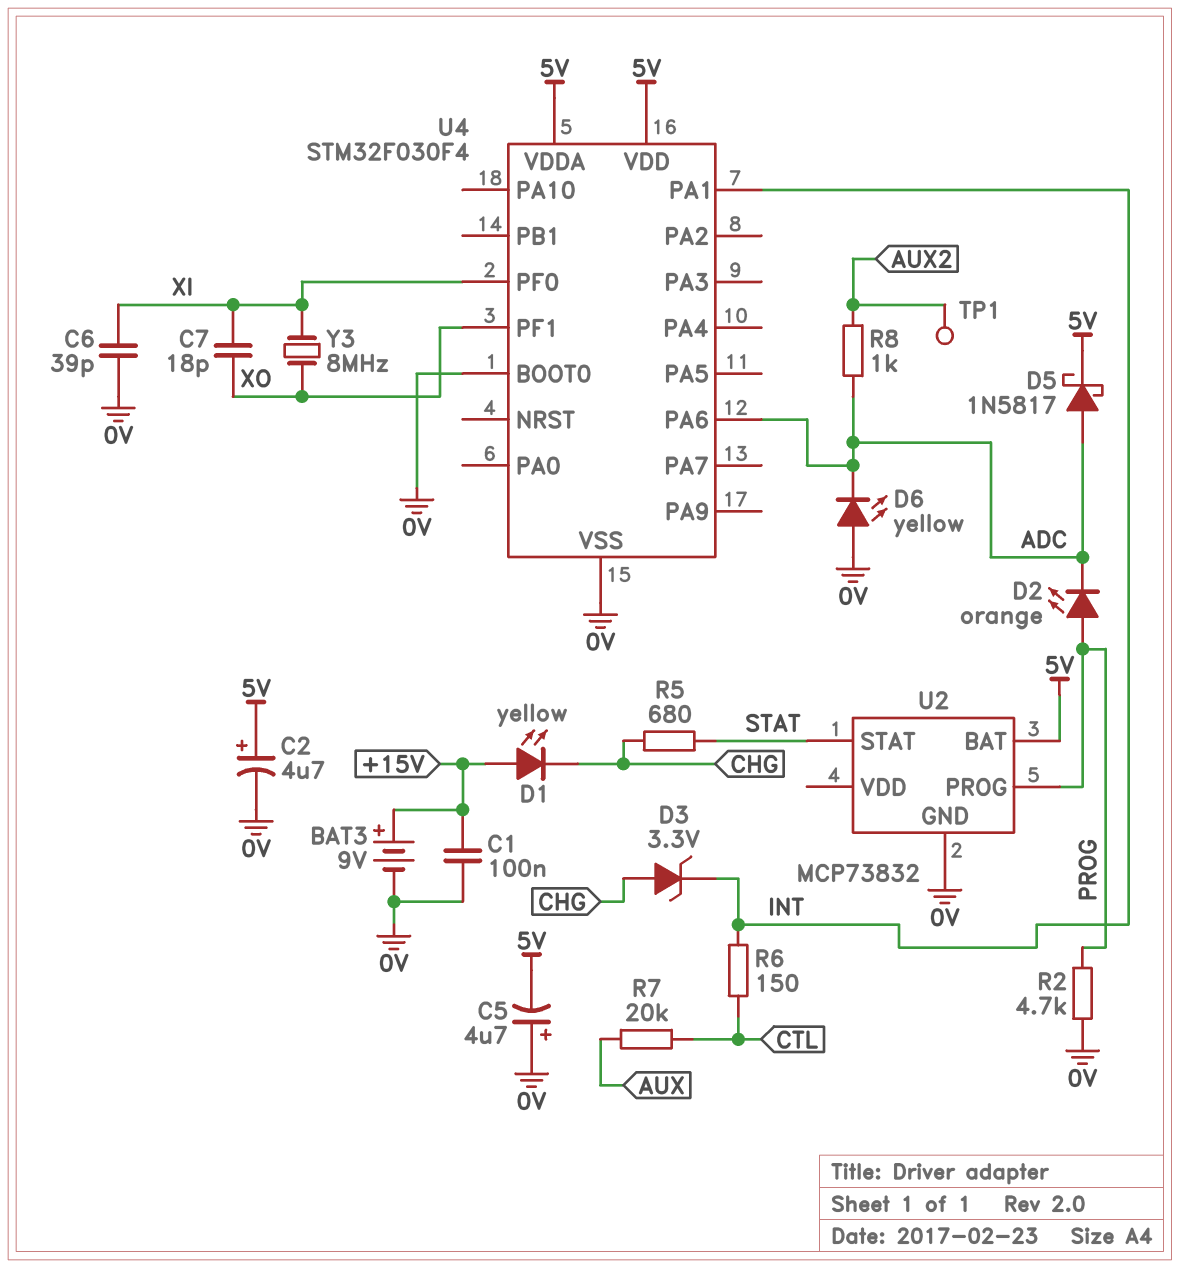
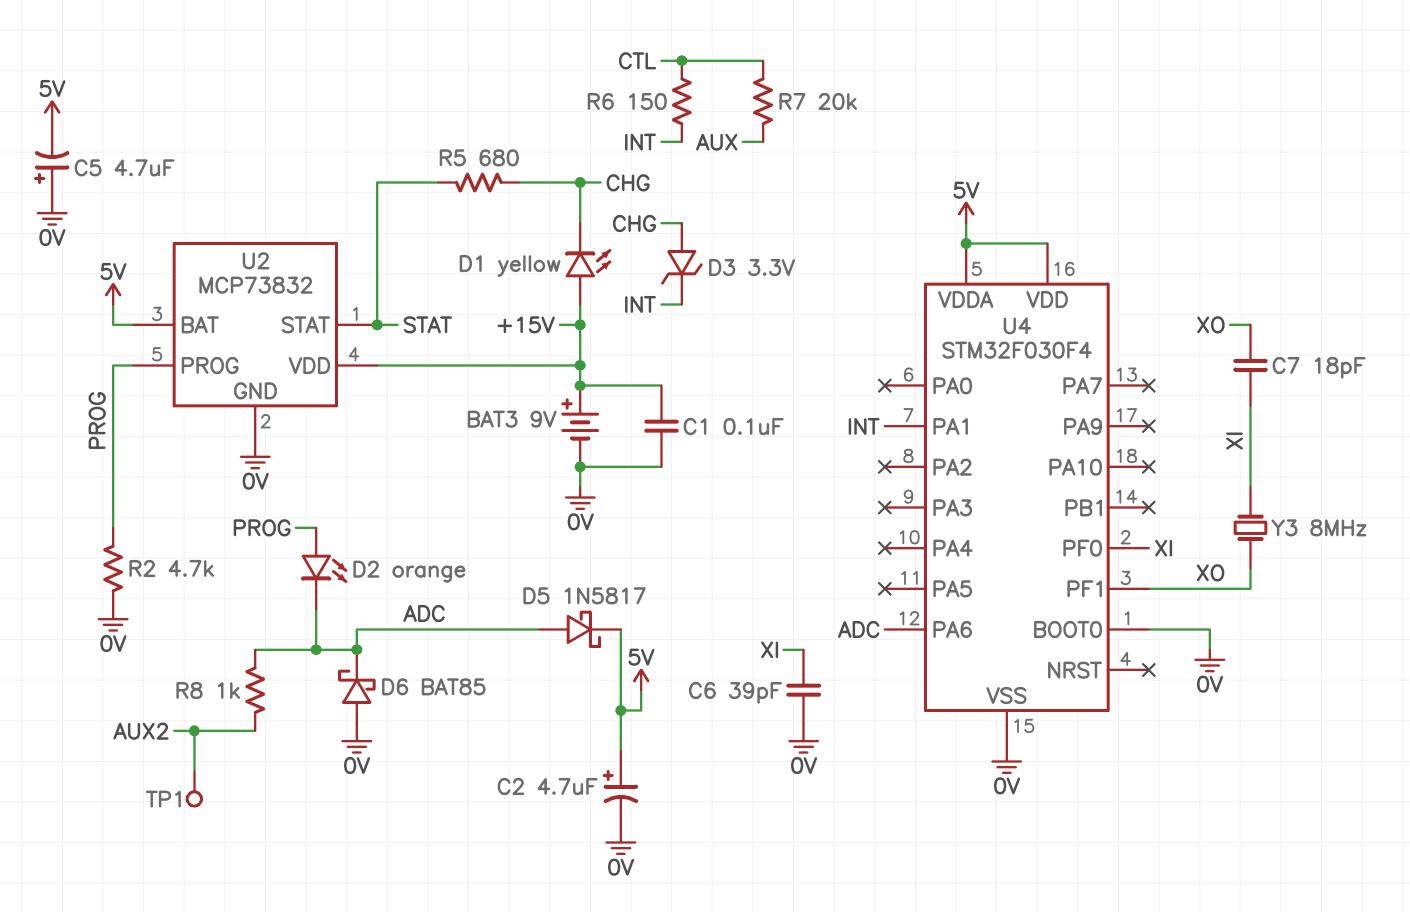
D6: LED yellow (A 0V, K ADC) -> schottky BAT85 (A 0V, K ADC)
U2 pin VDD: none -> +15V

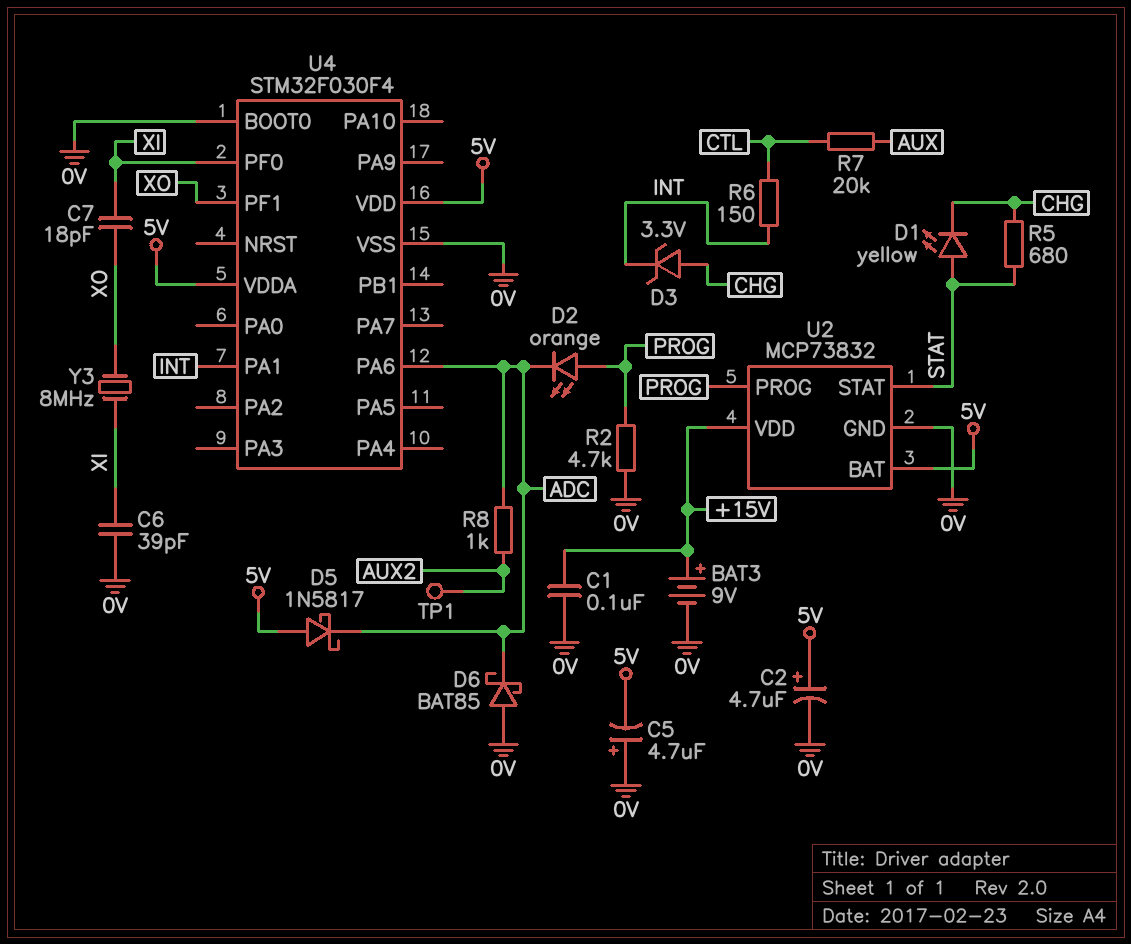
D1: LED yellow (A +15V, K CHG) -> LED yellow (A STAT, K CHG)
D5: schottky 1N5817 (A ADC, K 5V) -> schottky 1N5817 (A 5V, K ADC)

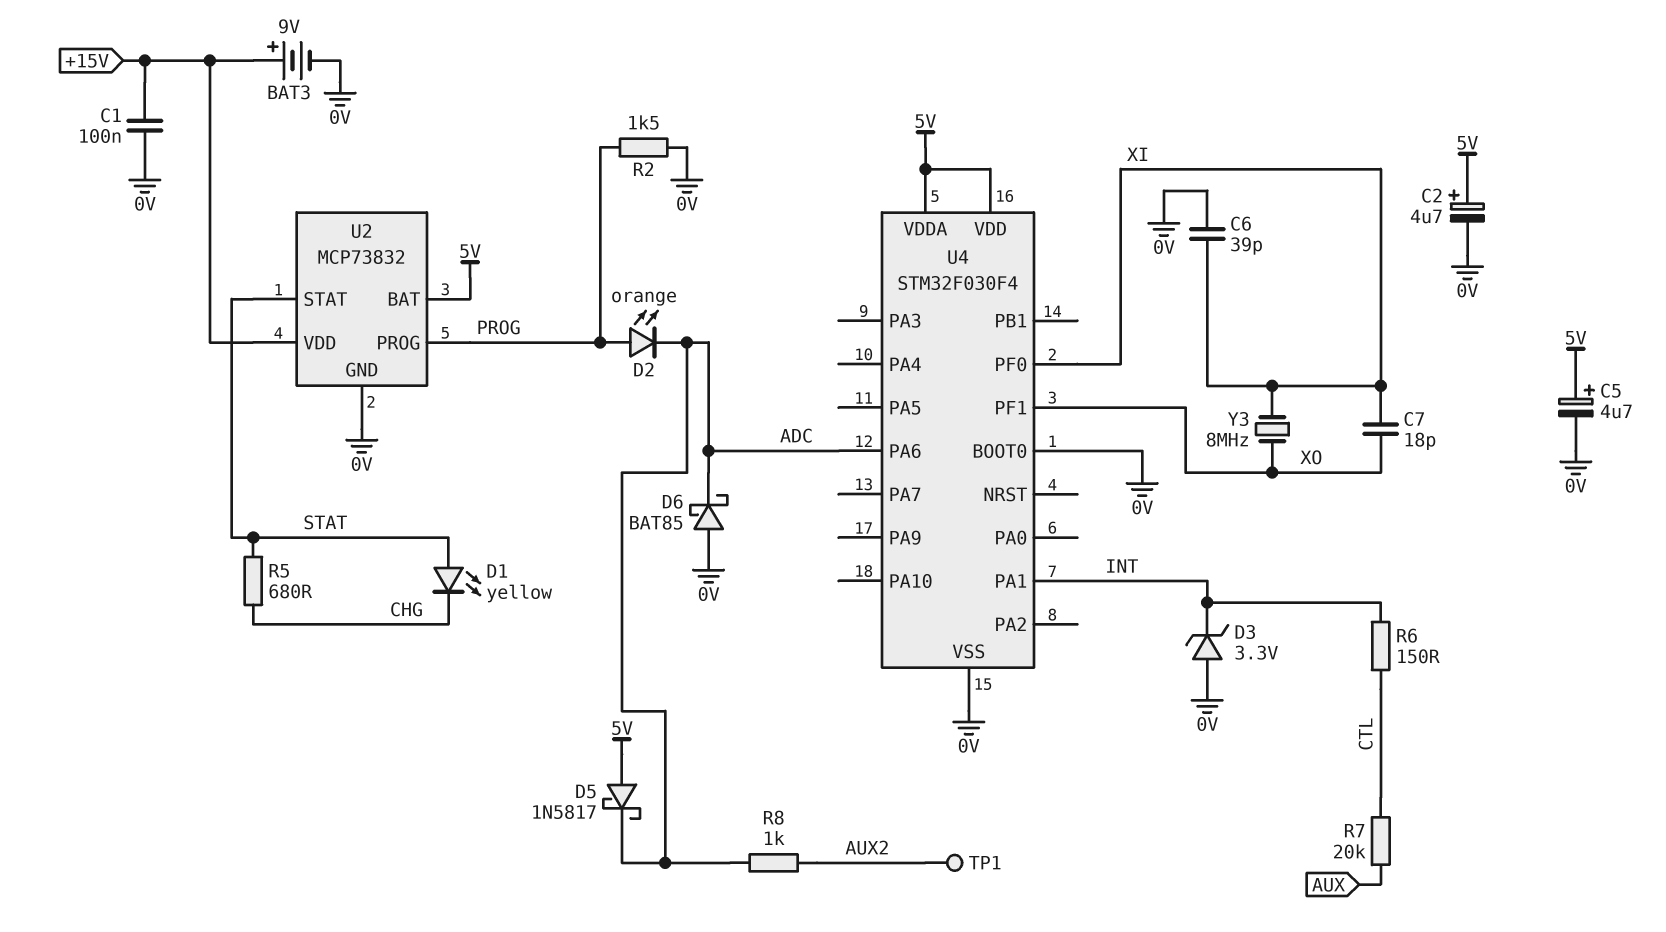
C5: 4.7uF (plus 0V, minus 5V) -> 4.7uF (plus 5V, minus 0V)
D3: zener 3.3V (A CHG, K INT) -> zener 3.3V (A 0V, K INT)
R2: 4.7k (0V, PROG) -> 1.5k (0V, PROG)

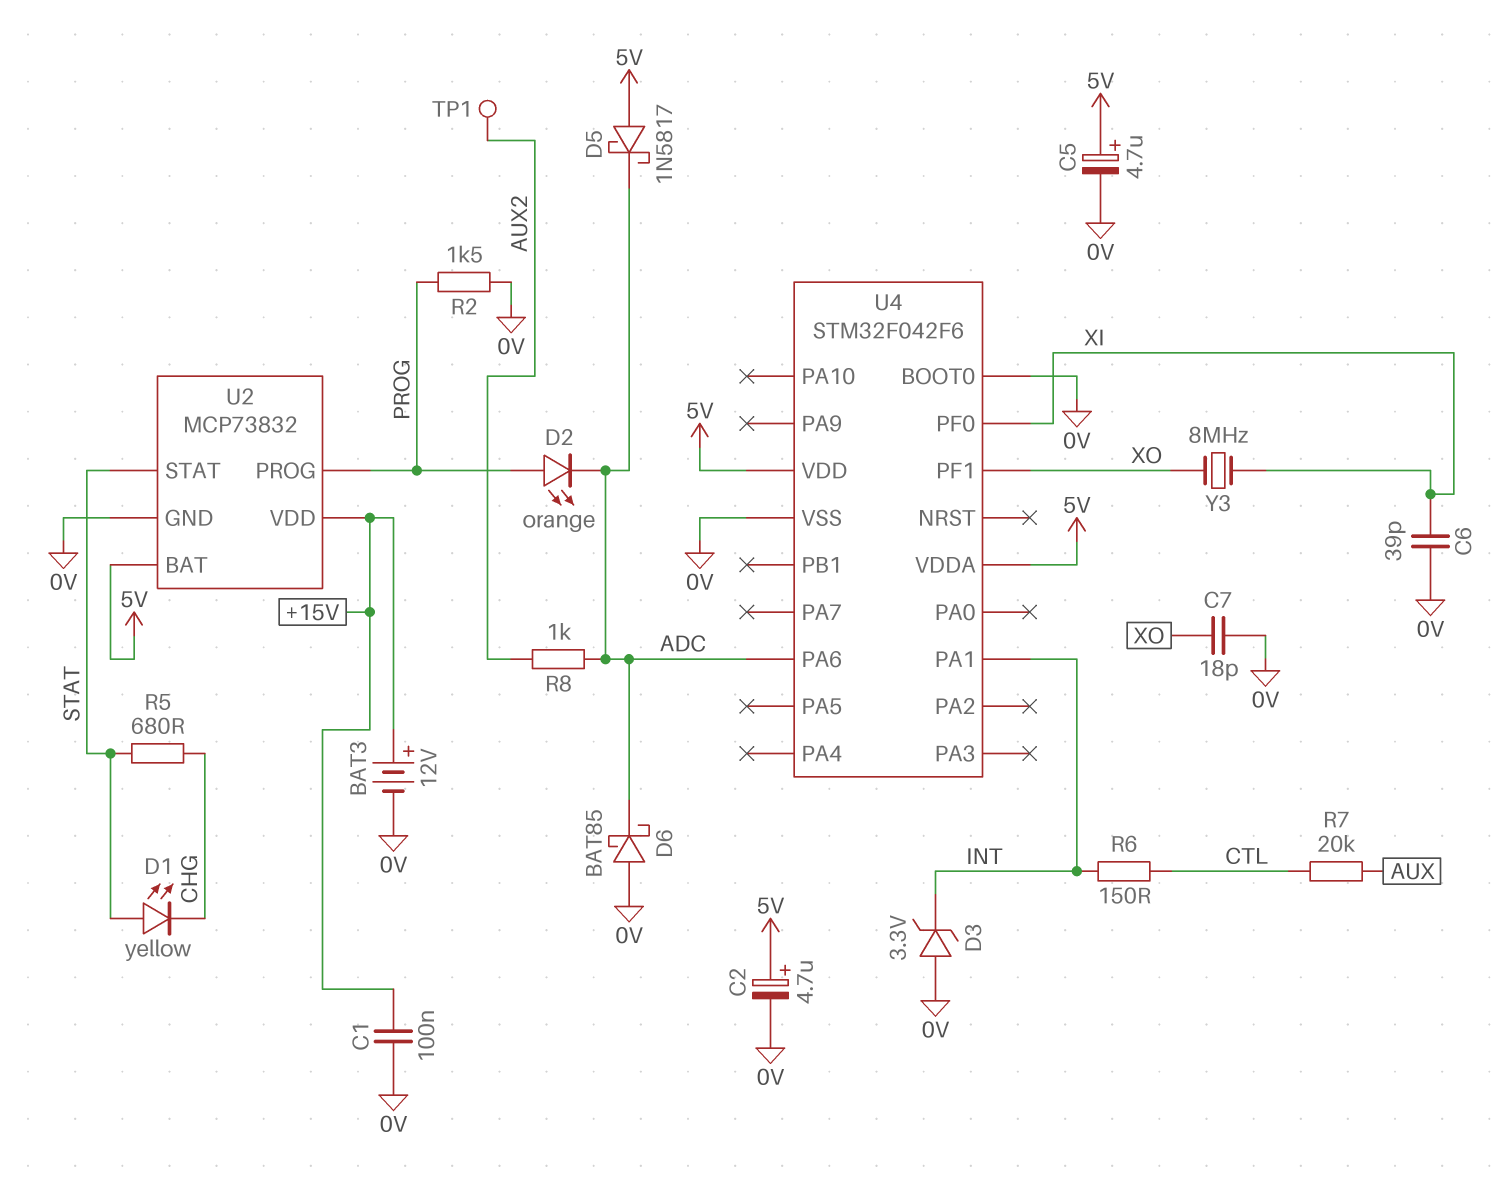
BAT3: 9V (plus +15V, minus 0V) -> 12V (plus +15V, minus 0V)
C7: 18pF (XI, XO) -> 18pF (0V, XO)
U4: STM32F030F4 -> STM32F042F6

